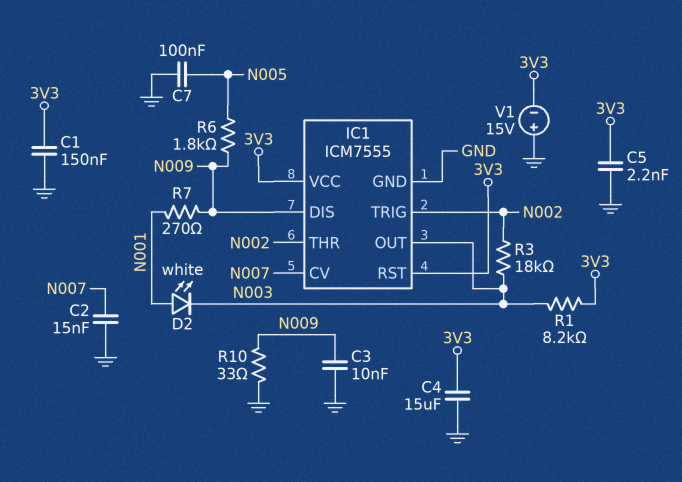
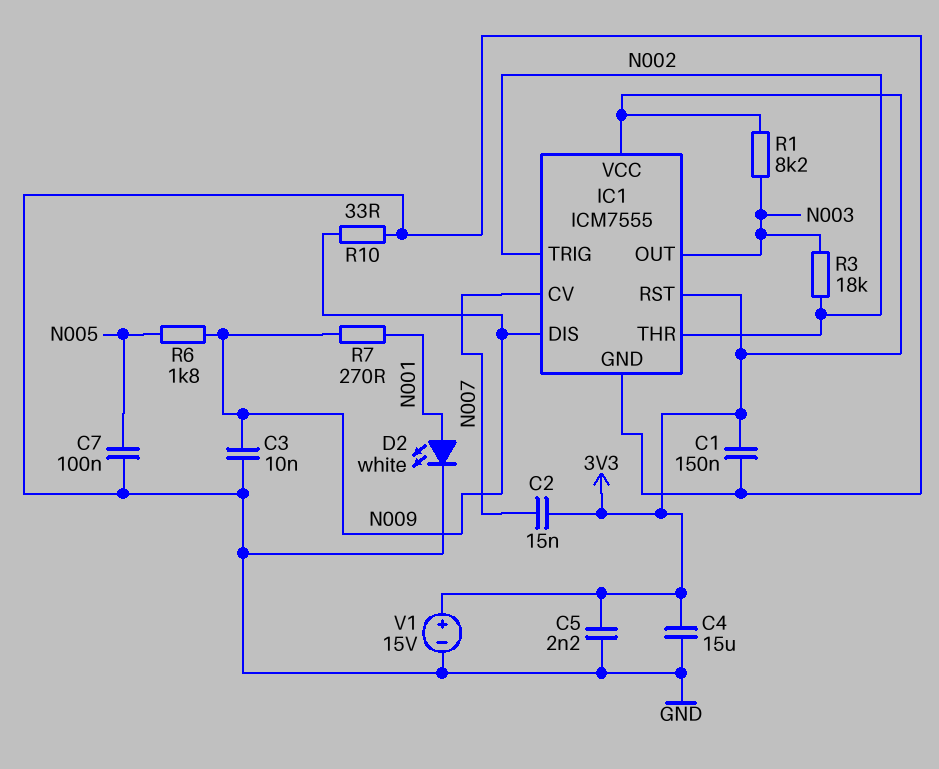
C2: 15nF (GND, N007) -> 15nF (3V3, N007)
D2: LED white (A N001, K N003) -> LED white (A N001, K GND)
V1: 15V (plus GND, minus 3V3) -> 15V (plus 3V3, minus GND)

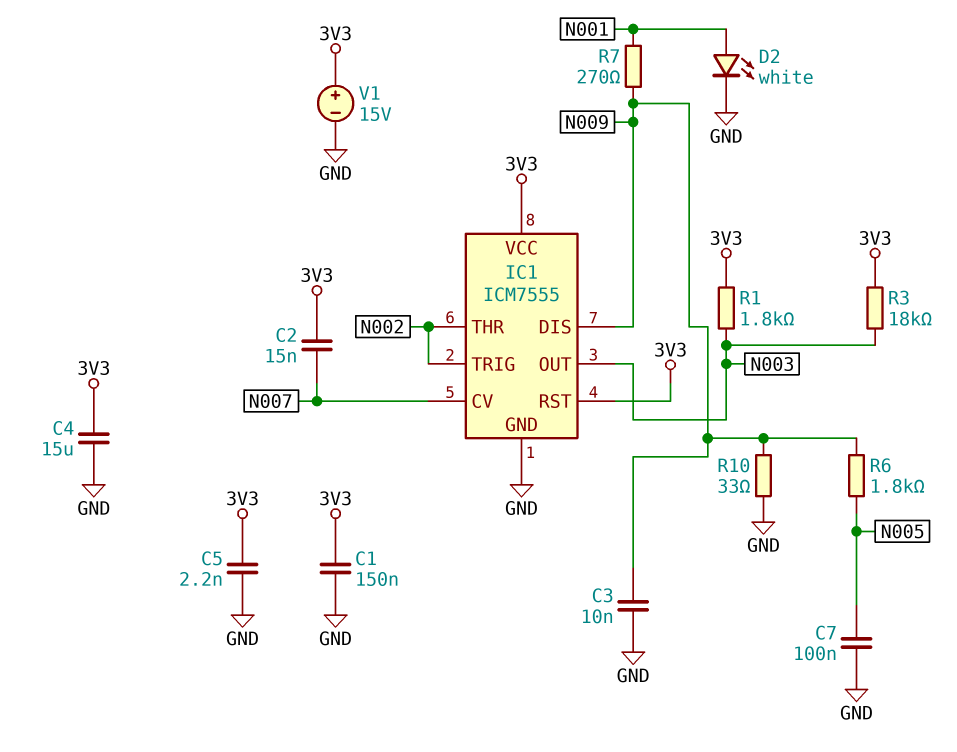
R1: 8.2k (3V3, N003) -> 1.8k (3V3, N003)
R3: 18k (N002, N003) -> 18k (3V3, N003)

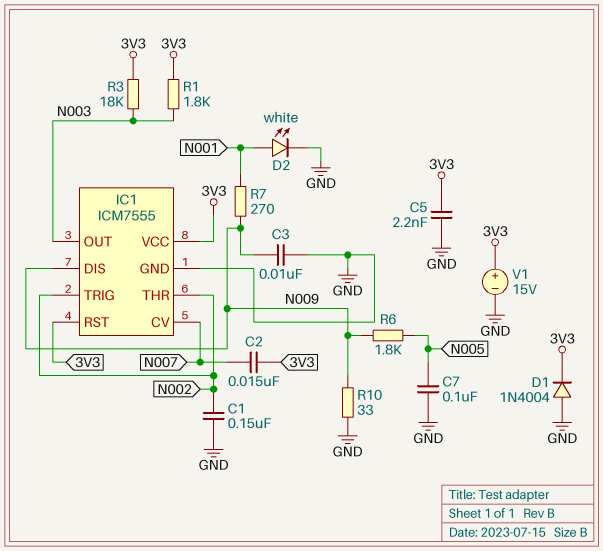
C1: 150nF (3V3, GND) -> 150nF (GND, N002)
C4: 15uF (3V3, GND) -> none
D1: none -> diode 1N4004 (A GND, K 3V3)

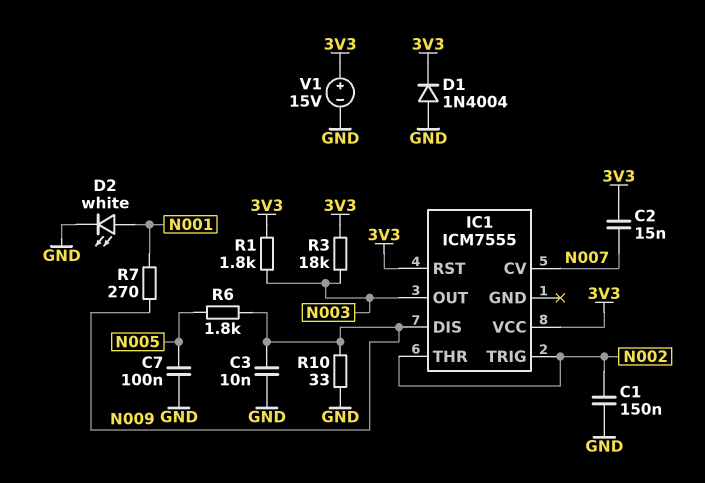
C5: 2.2nF (3V3, GND) -> none
IC1 pin GND: GND -> none

